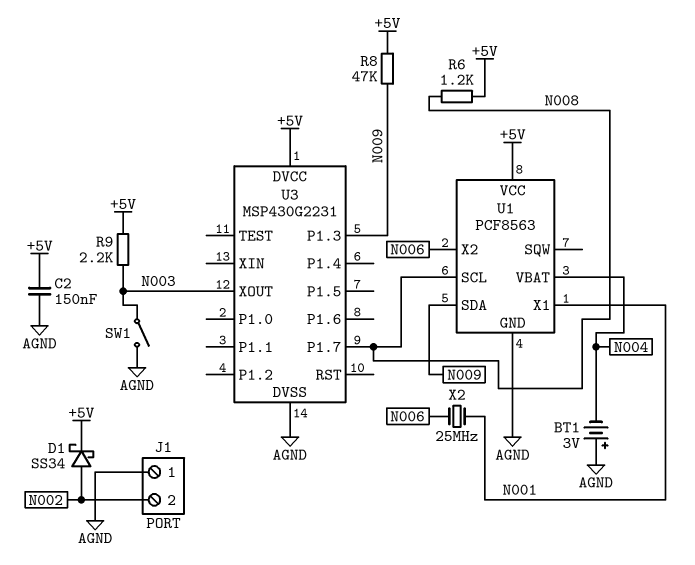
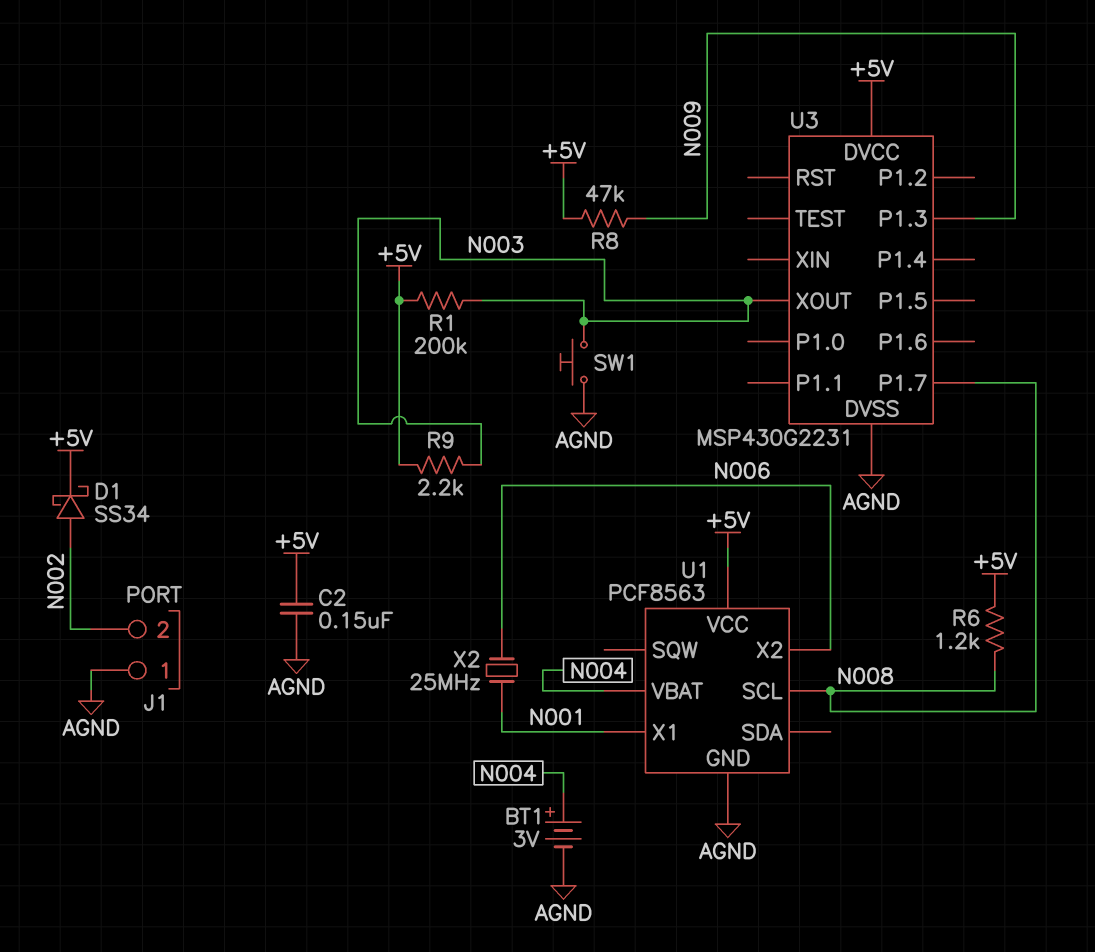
BT1: 3V (plus AGND, minus N004) -> 3V (plus N004, minus AGND)
R1: none -> 200k (+5V, N003)
SW1: switch (AGND, N003) -> button (AGND, N003)
U1 pin SDA: N009 -> none

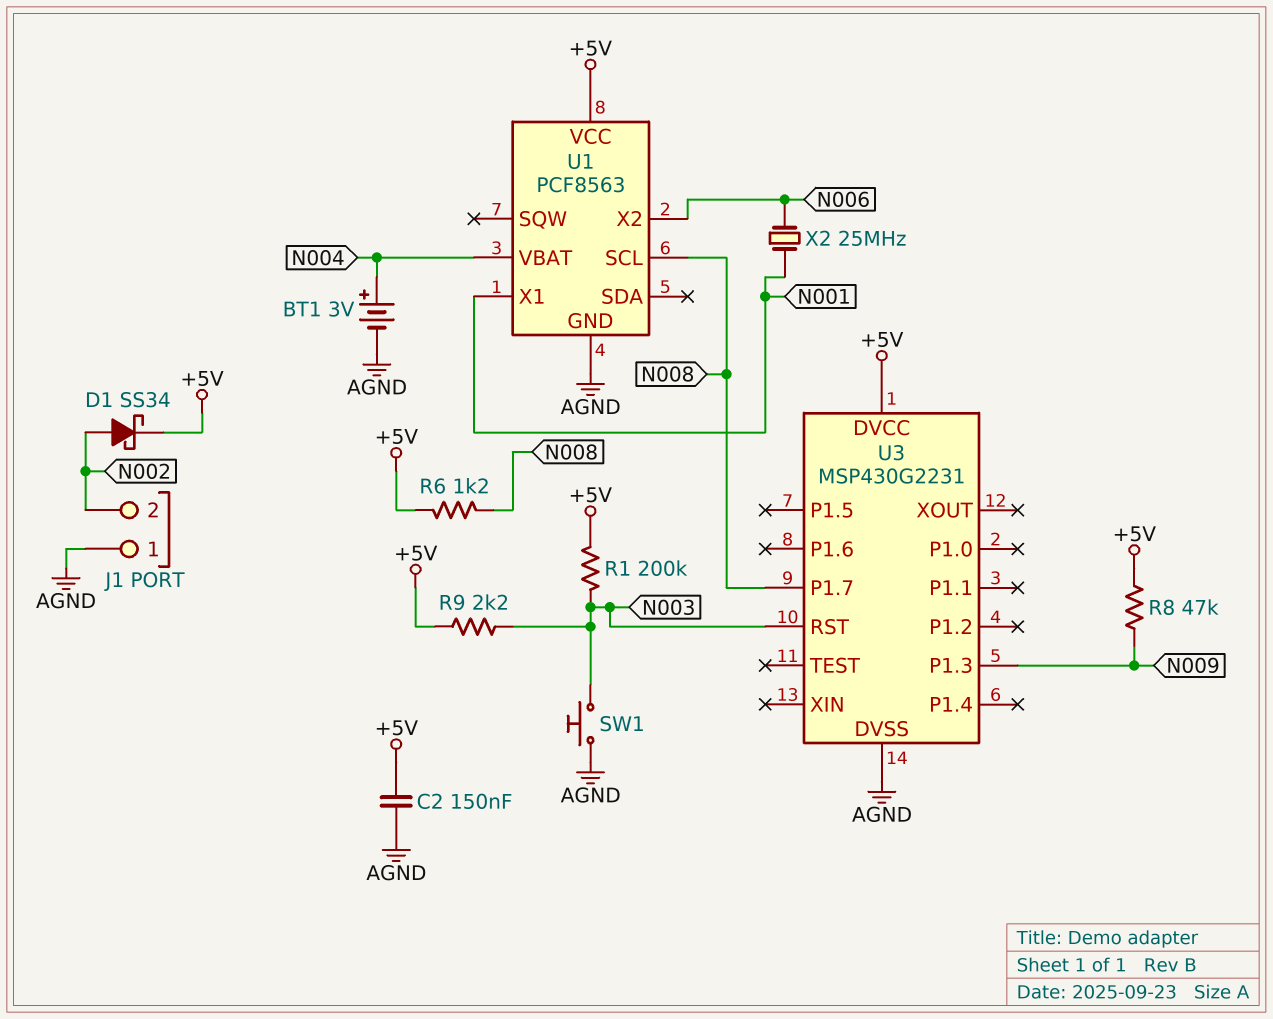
U3 pin RST: none -> N003
U3 pin XOUT: N003 -> none

